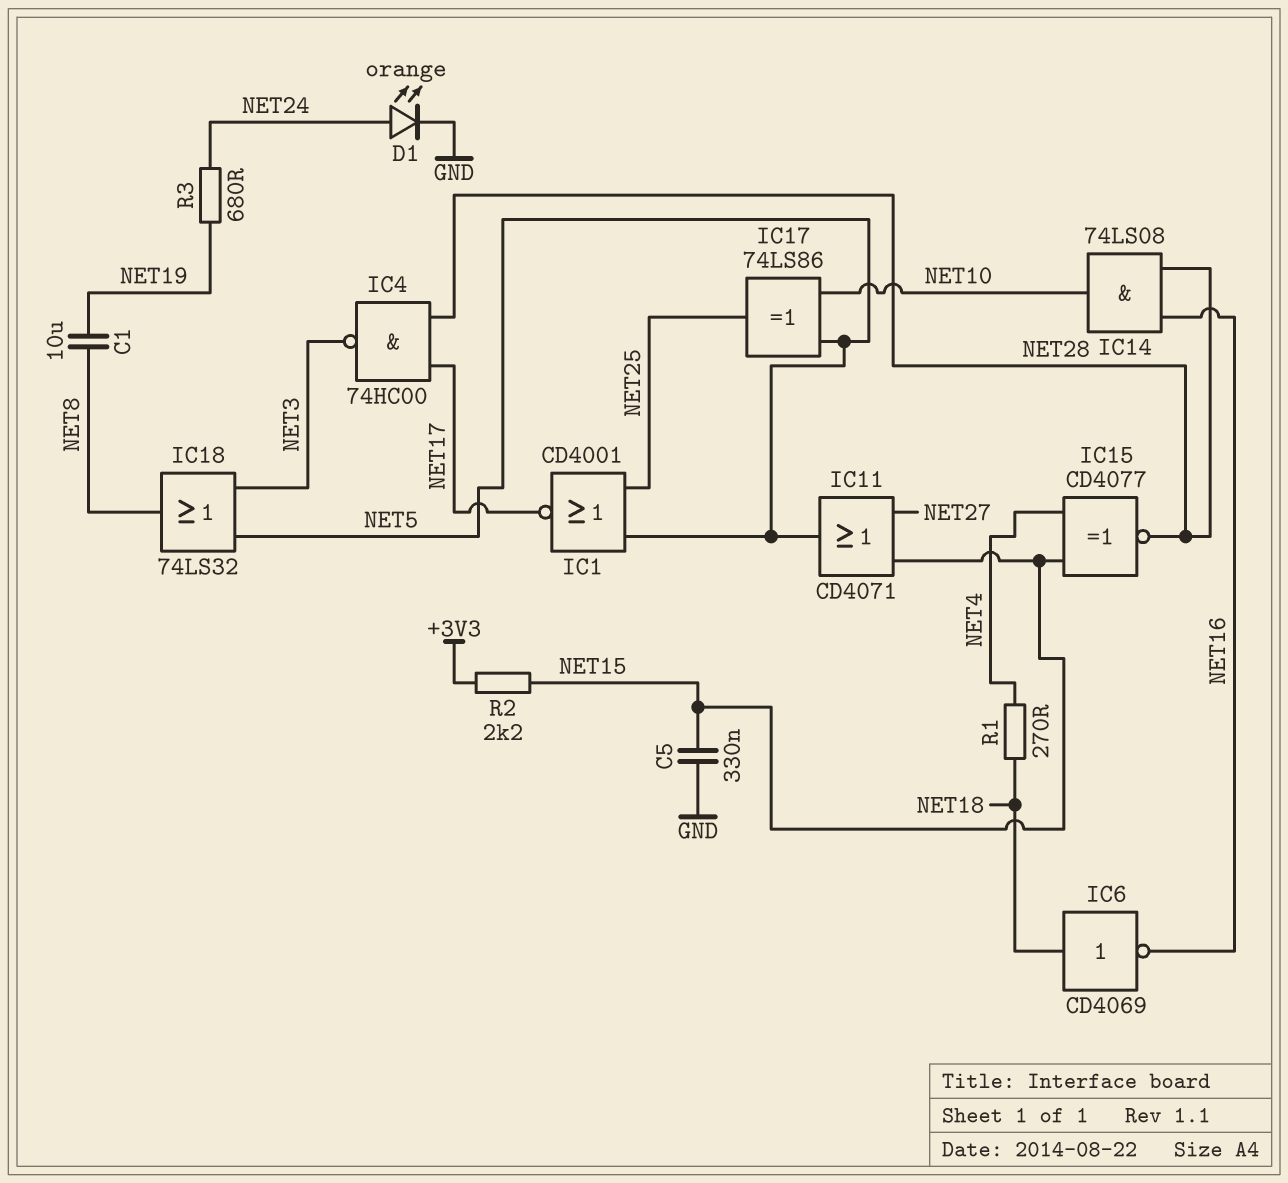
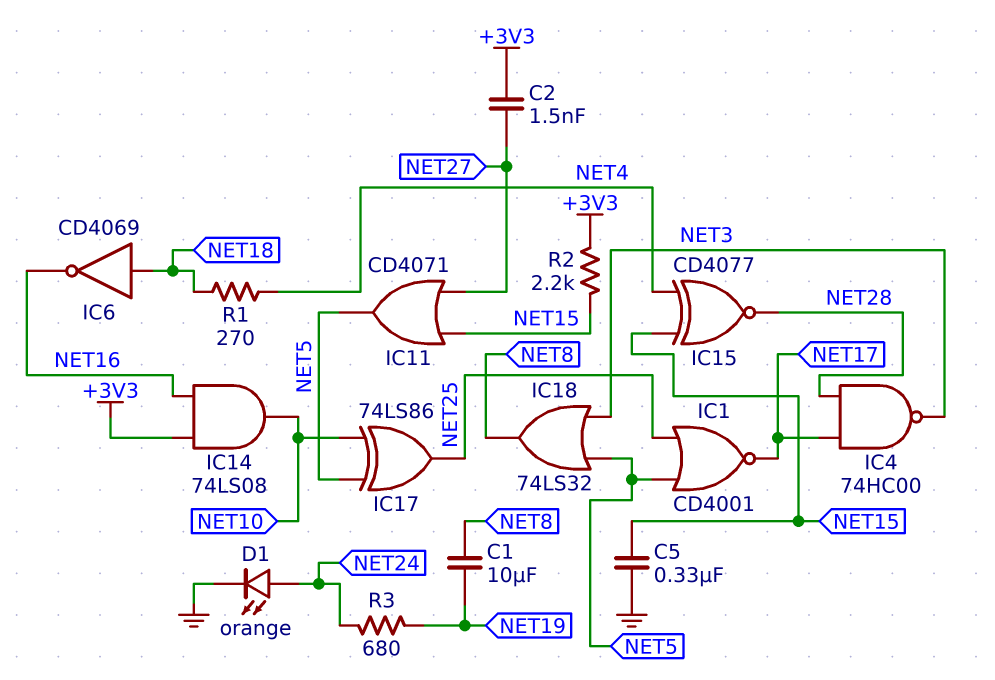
C2: none -> 1.5nF (+3V3, NET27)
IC14: AND 74LS08 (in NET16, in NET28, out NET10) -> AND 74LS08 (in +3V3, in NET16, out NET10)

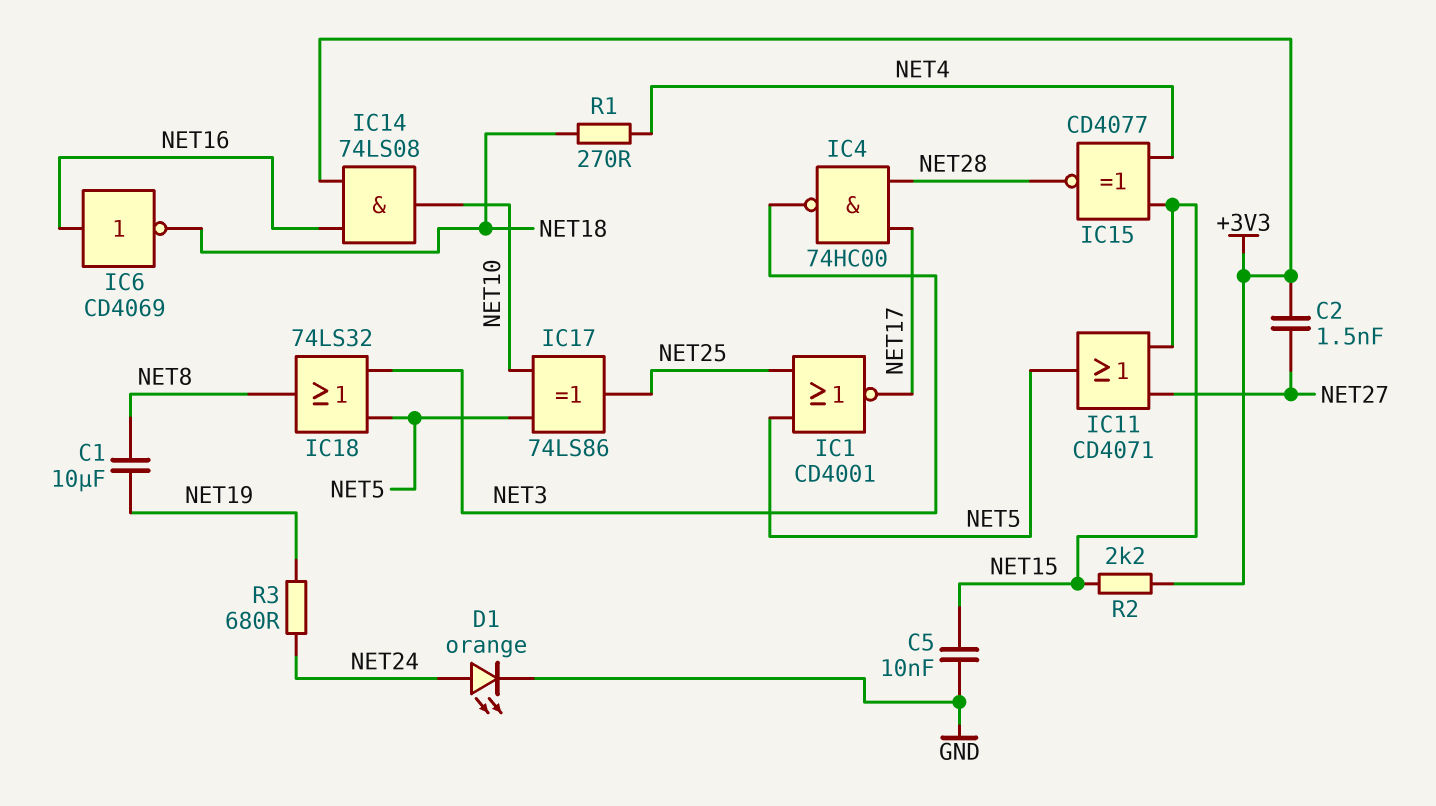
C5: 330nF (GND, NET15) -> 10nF (GND, NET15)
IC6: NOT CD4069 (in NET18, out NET16) -> NOT CD4069 (in NET16, out NET18)

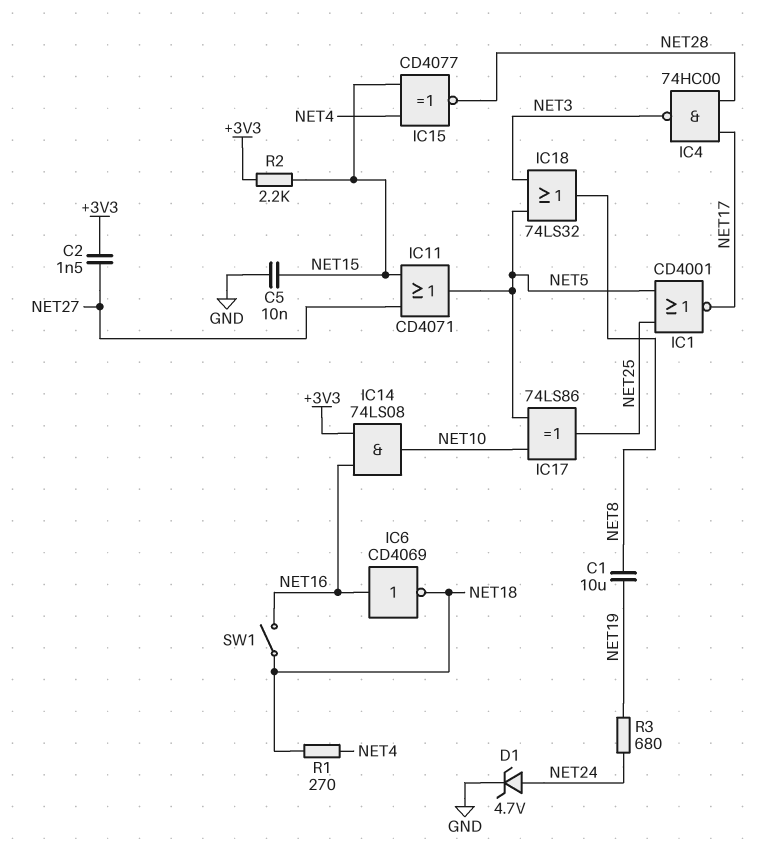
D1: LED orange (A NET24, K GND) -> zener 4.7V (A NET24, K GND)
SW1: none -> switch (NET16, NET18)

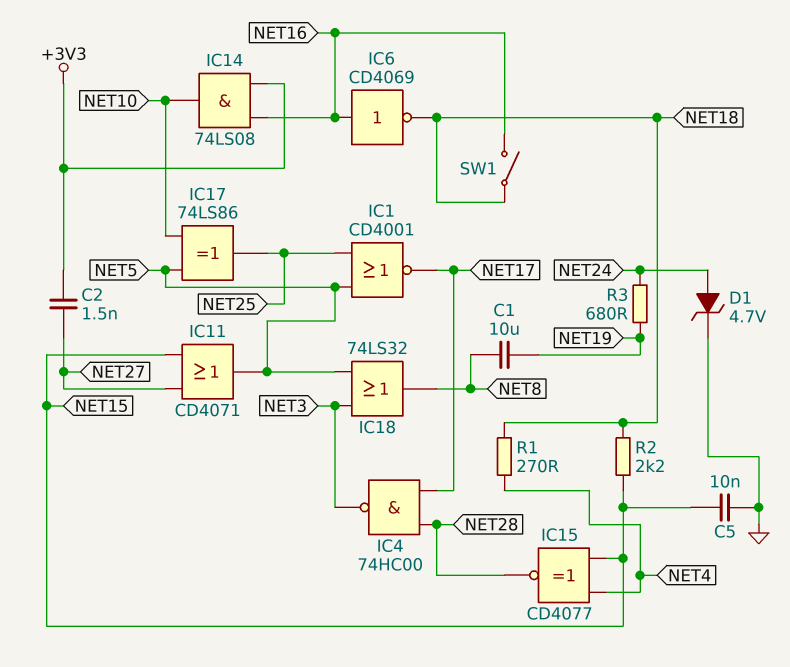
R2: 2.2k (+3V3, NET15) -> 2.2k (NET15, NET18)

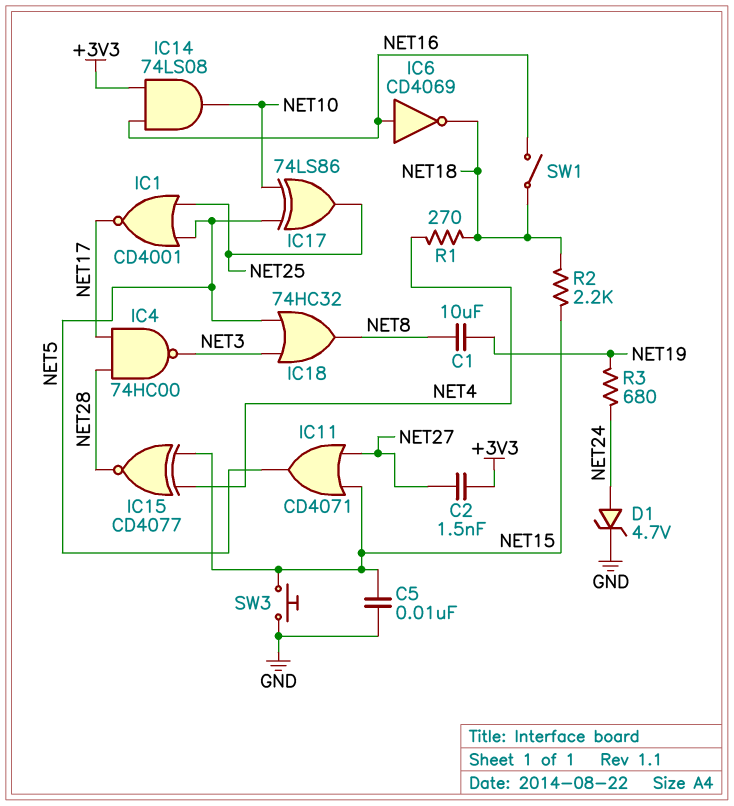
IC18: OR 74LS32 (in NET3, in NET5, out NET8) -> OR 74HC32 (in NET3, in NET5, out NET8)
SW3: none -> button (GND, NET15)

